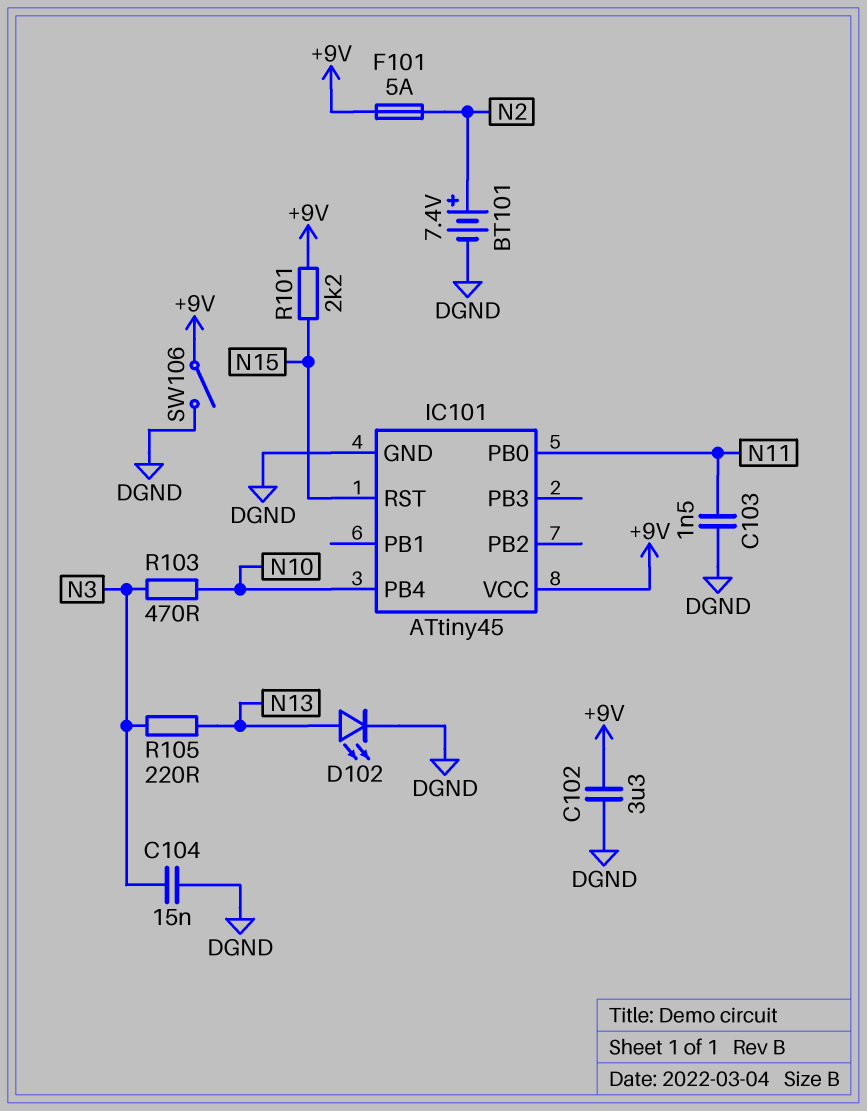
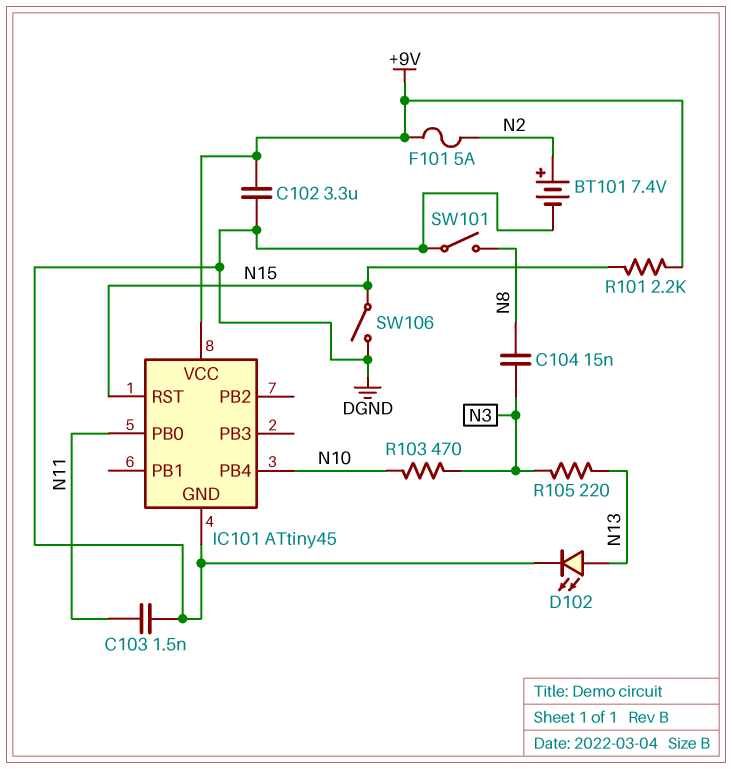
C104: 15nF (DGND, N3) -> 15nF (N3, N8)
SW101: none -> switch (DGND, N8)
SW106: switch (+9V, DGND) -> switch (DGND, N15)

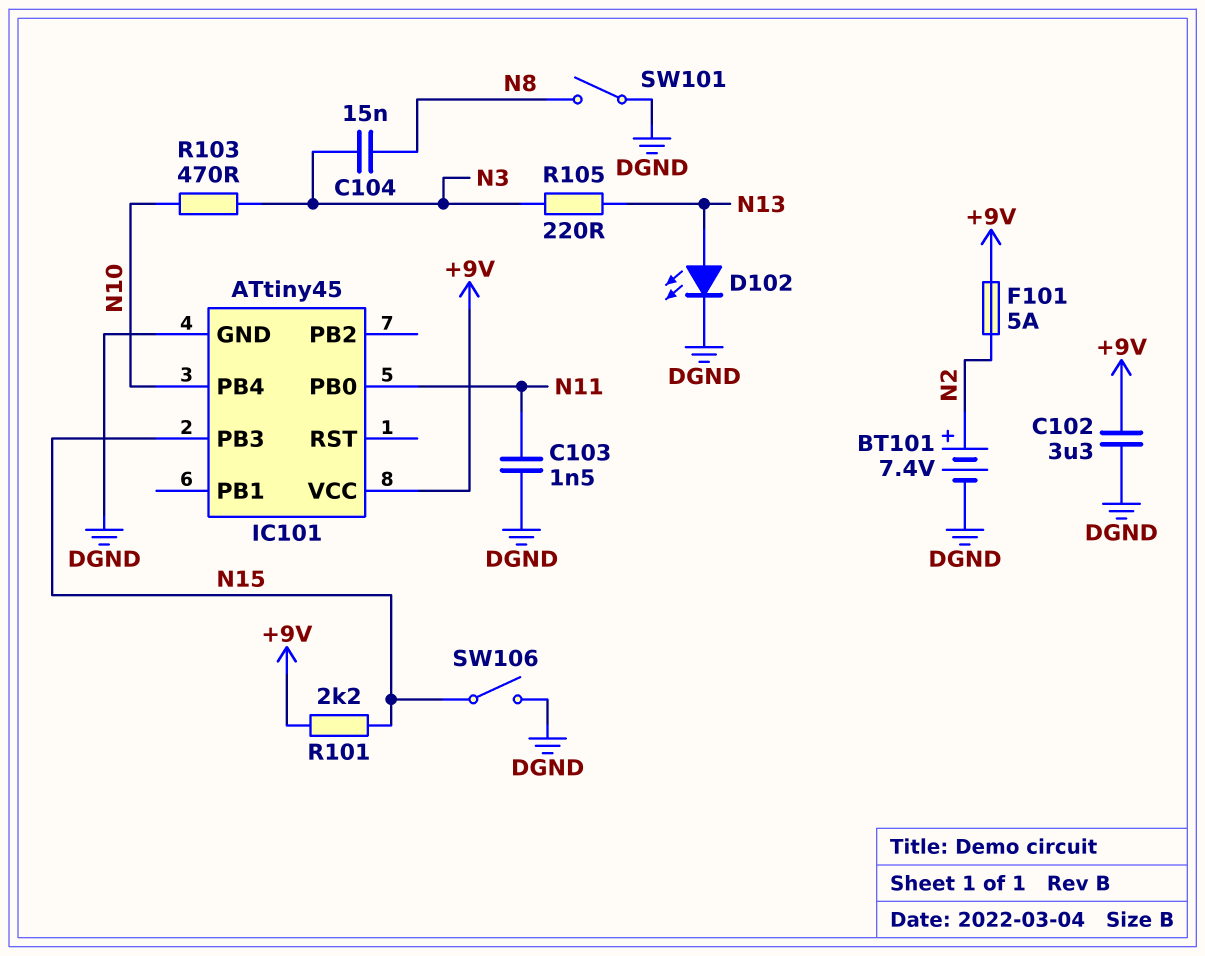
IC101 pin PB3: none -> N15
IC101 pin RST: N15 -> none

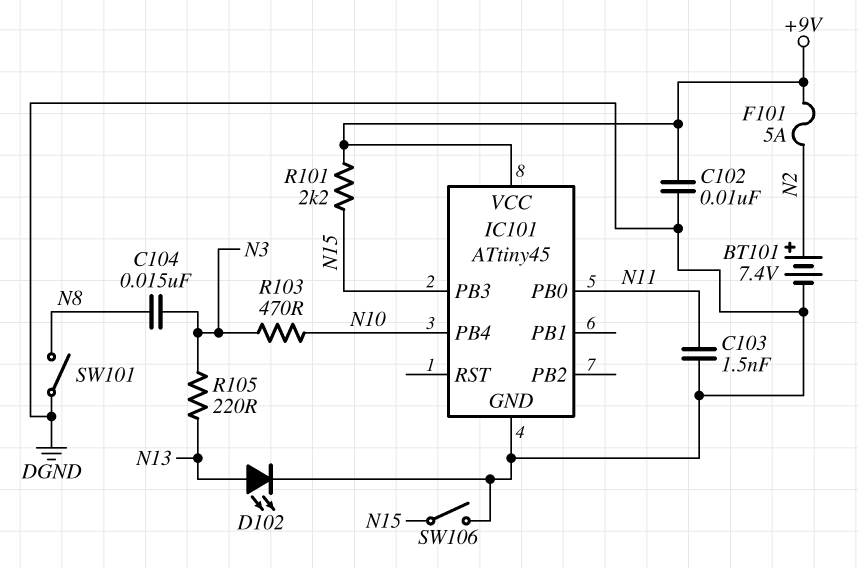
C102: 3.3uF (+9V, DGND) -> 10nF (+9V, DGND)

